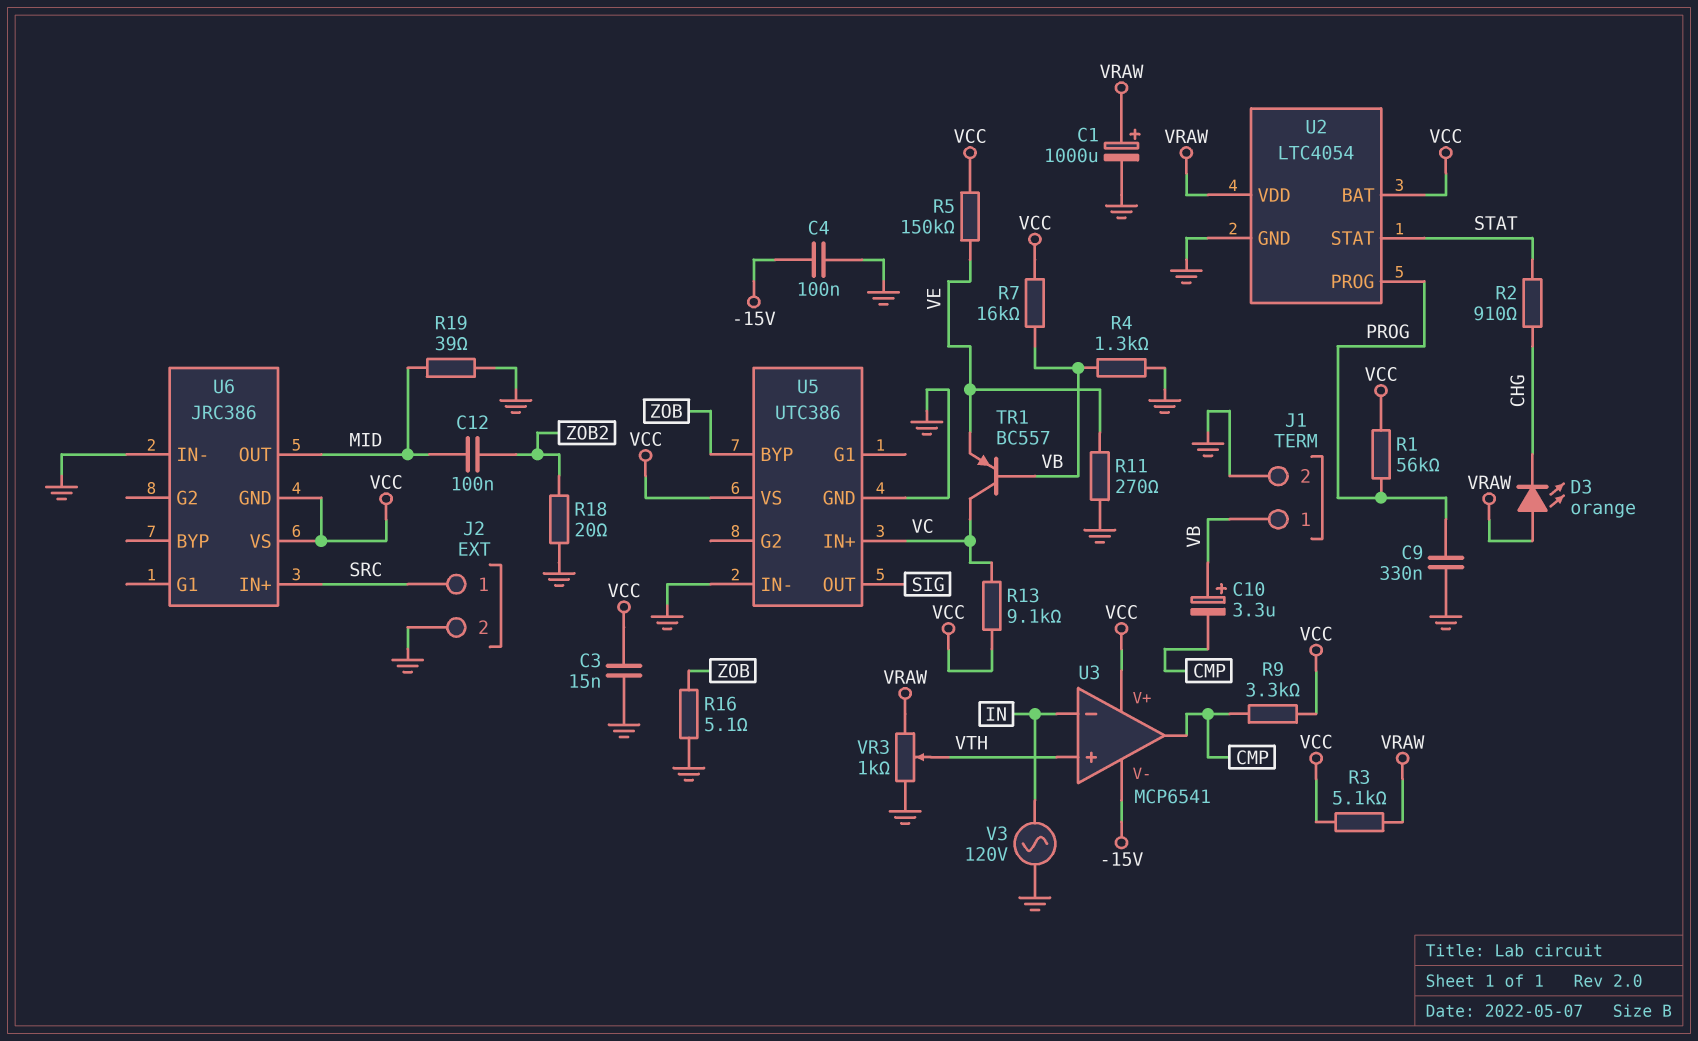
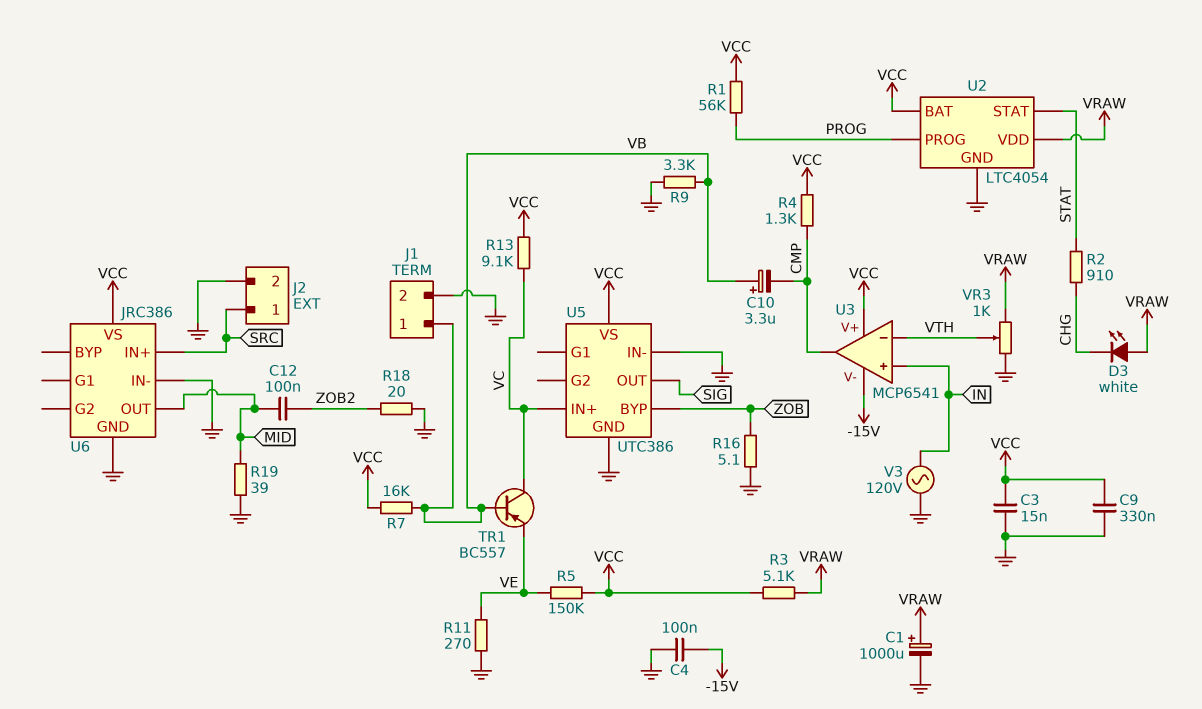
C9: 330nF (GND, PROG) -> 330nF (GND, VCC)
D3: LED orange (A VRAW, K CHG) -> LED white (A VRAW, K CHG)
R4: 1.3k (GND, VB) -> 1.3k (CMP, VCC)
R9: 3.3k (CMP, VCC) -> 3.3k (GND, VB)
U3 pin in+: VTH -> IN
U3 pin in-: IN -> VTH
U6 pin GND: VCC -> GND

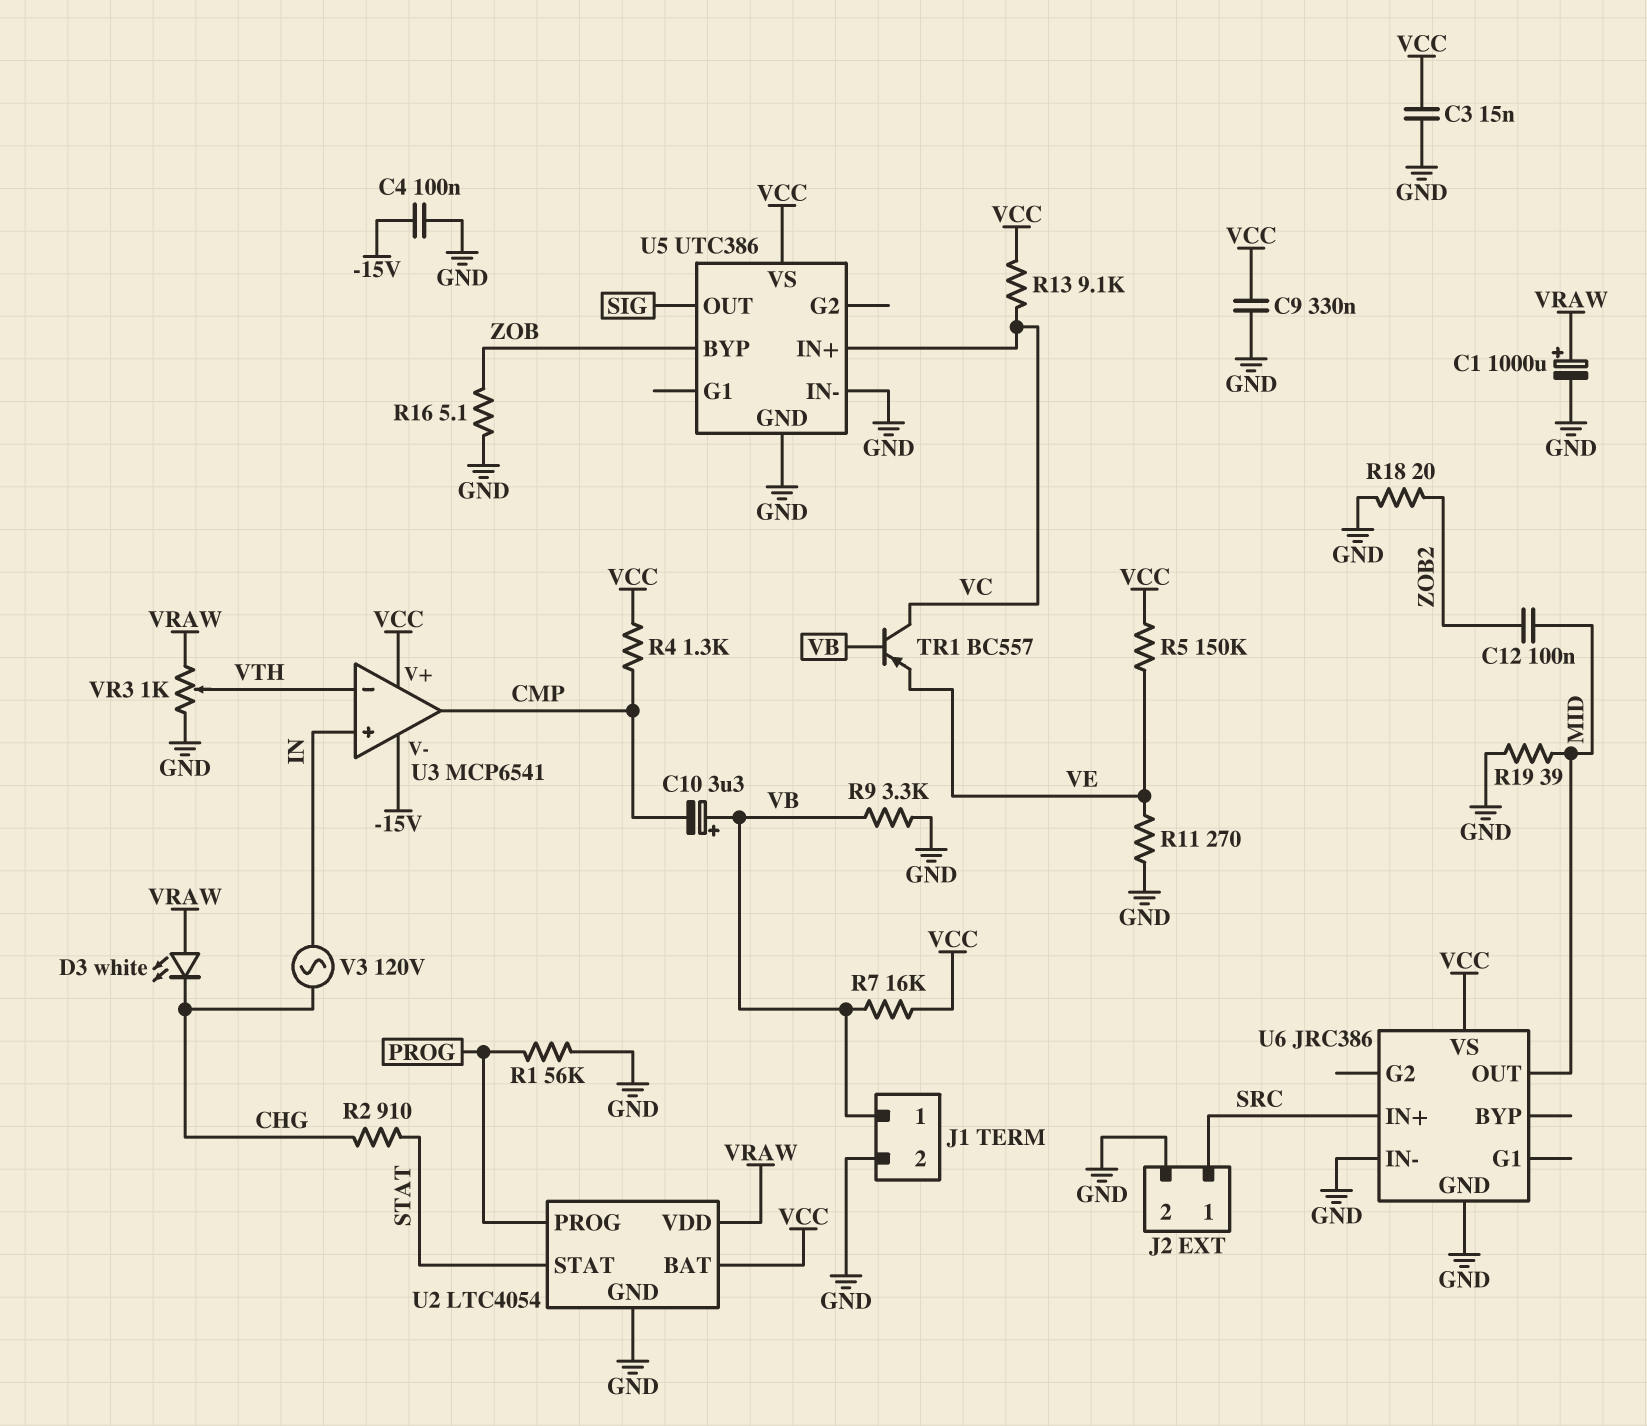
R1: 56k (PROG, VCC) -> 56k (GND, PROG)
R3: 5.1k (VCC, VRAW) -> none
V3: AC 120V (GND, IN) -> AC 120V (CHG, IN)

